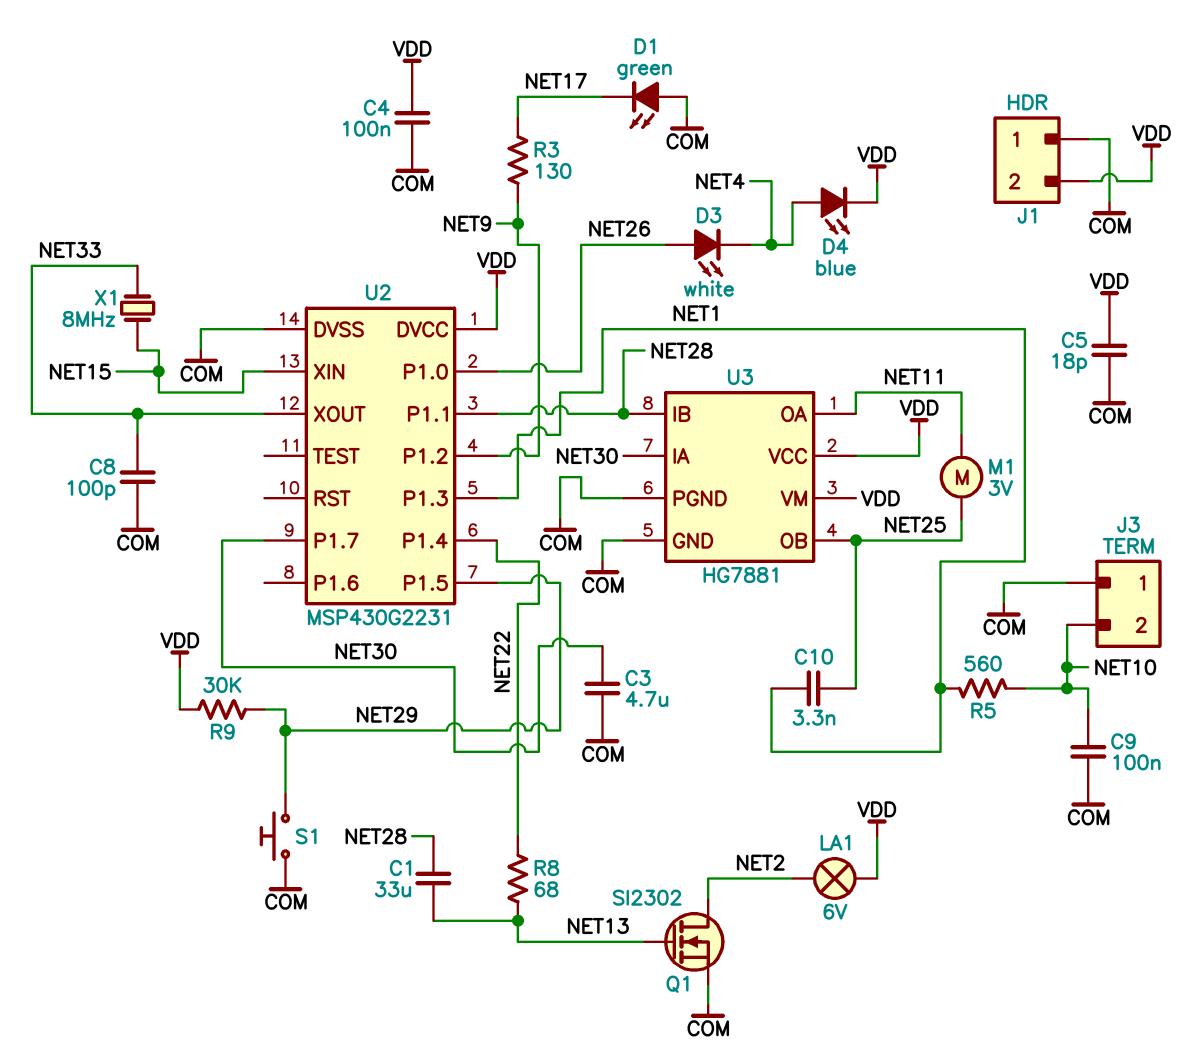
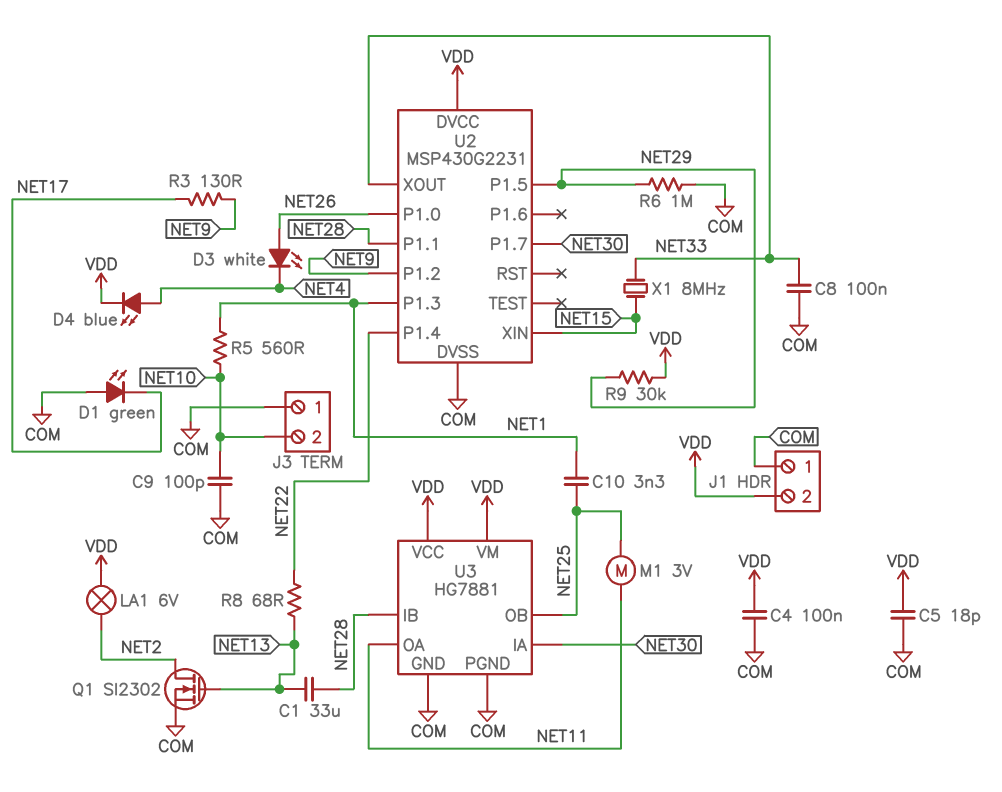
C3: 4.7uF (COM, NET30) -> none
C8: 100pF (COM, NET33) -> 100nF (COM, NET33)
C9: 100nF (COM, NET10) -> 100pF (COM, NET10)
R6: none -> 1M (COM, NET29)
S1: button (COM, NET29) -> none

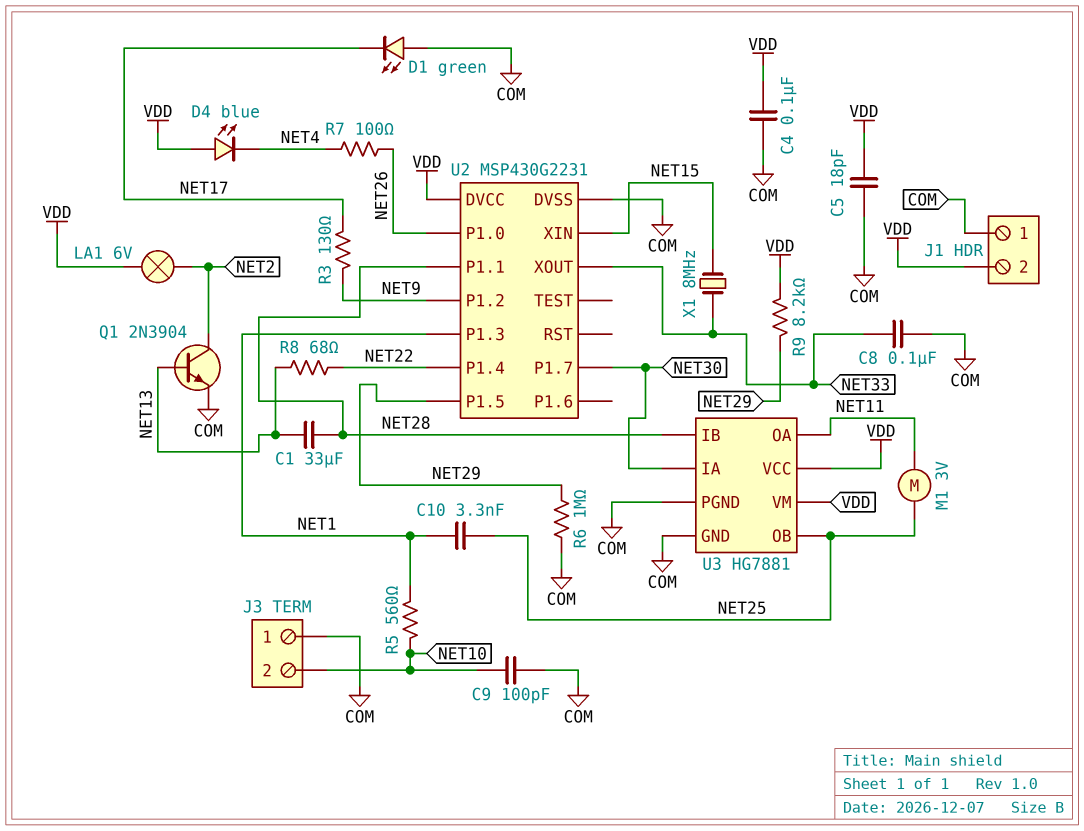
D3: LED white (A NET26, K NET4) -> none
D4: LED blue (A NET4, K VDD) -> LED blue (A VDD, K NET4)
Q1: NMOS SI2302 (G NET13, D NET2, S COM) -> NPN 2N3904 (B NET13, C NET2, E COM)
R7: none -> 100 (NET4, NET26)
R9: 30k (NET29, VDD) -> 8.2k (NET29, VDD)

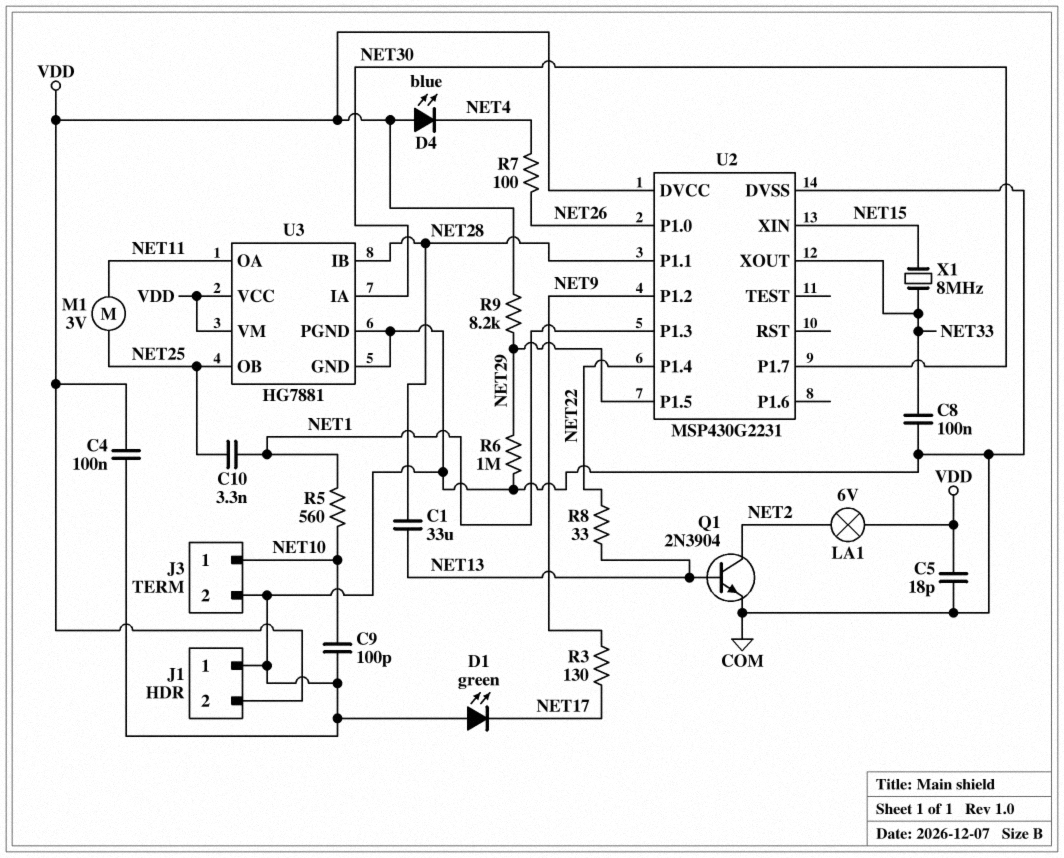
J3 pin 1: COM -> NET10
J3 pin 2: NET10 -> COM
R8: 68 (NET13, NET22) -> 33 (NET13, NET22)

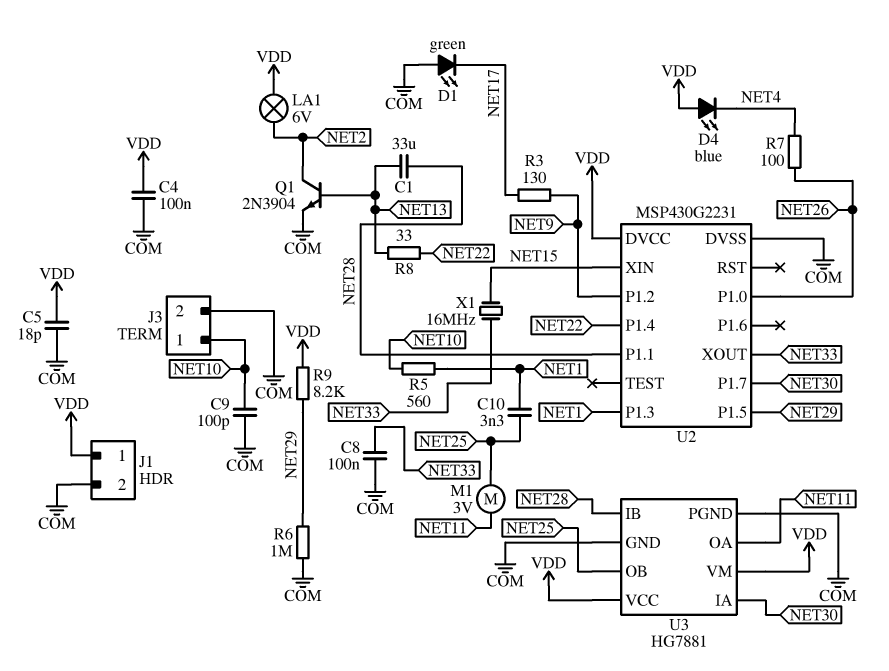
J1 pin 1: COM -> VDD
J1 pin 2: VDD -> COM
X1: 8MHz (NET15, NET33) -> 16MHz (NET15, NET33)

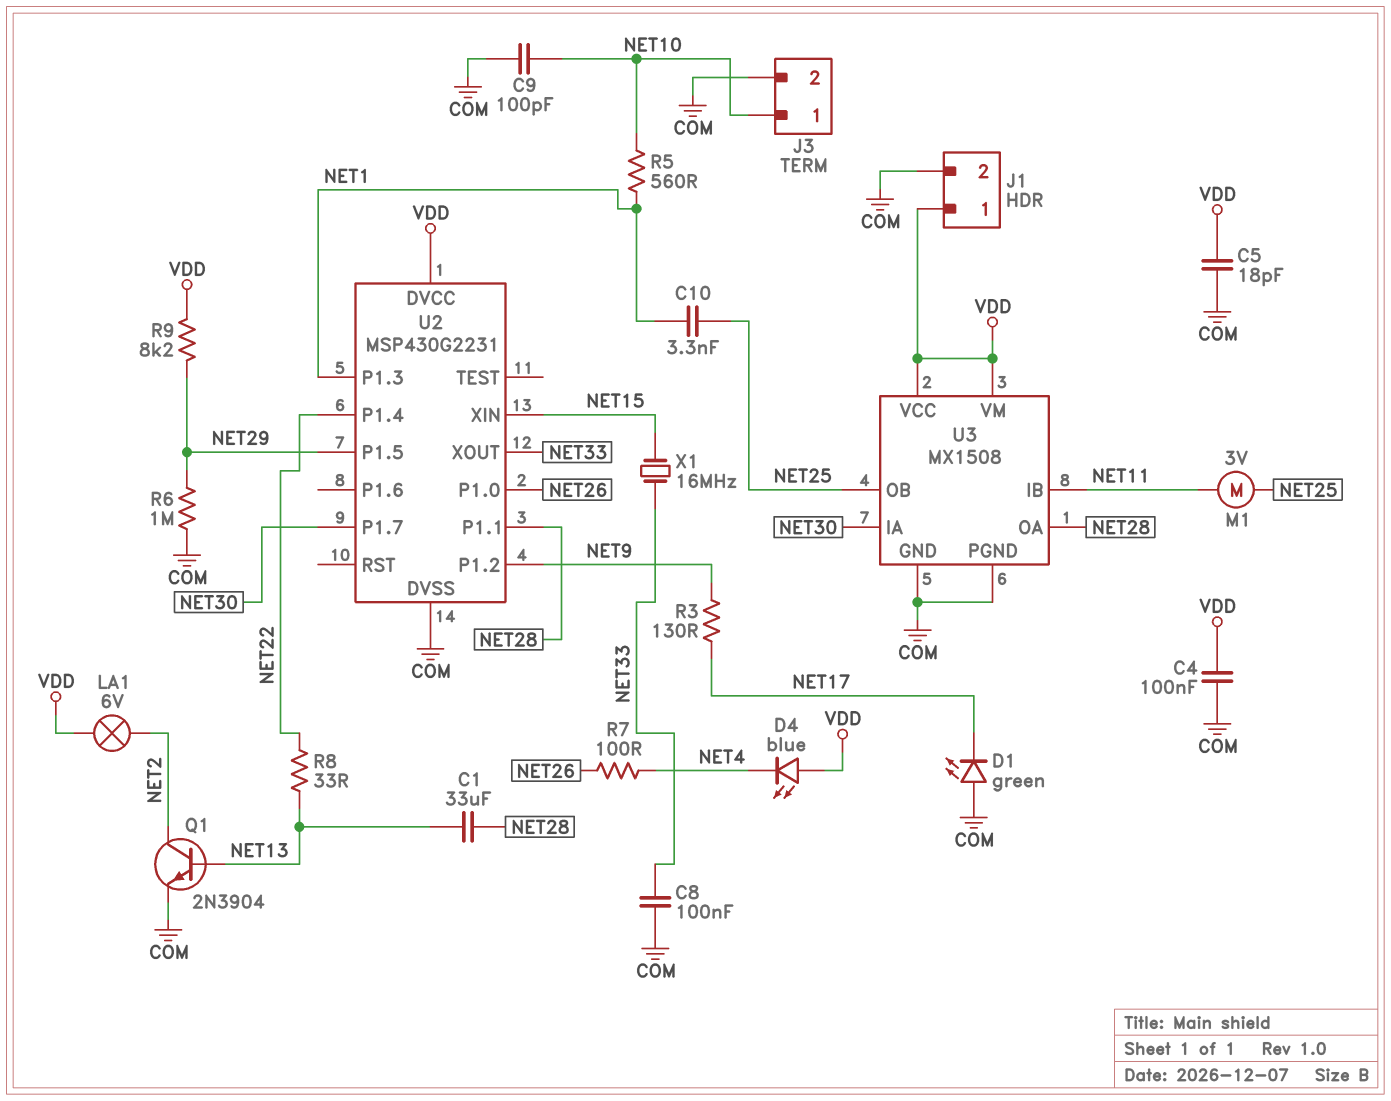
U3: HG7881 -> MX1508
U3 pin IB: NET28 -> NET11
U3 pin OA: NET11 -> NET28

